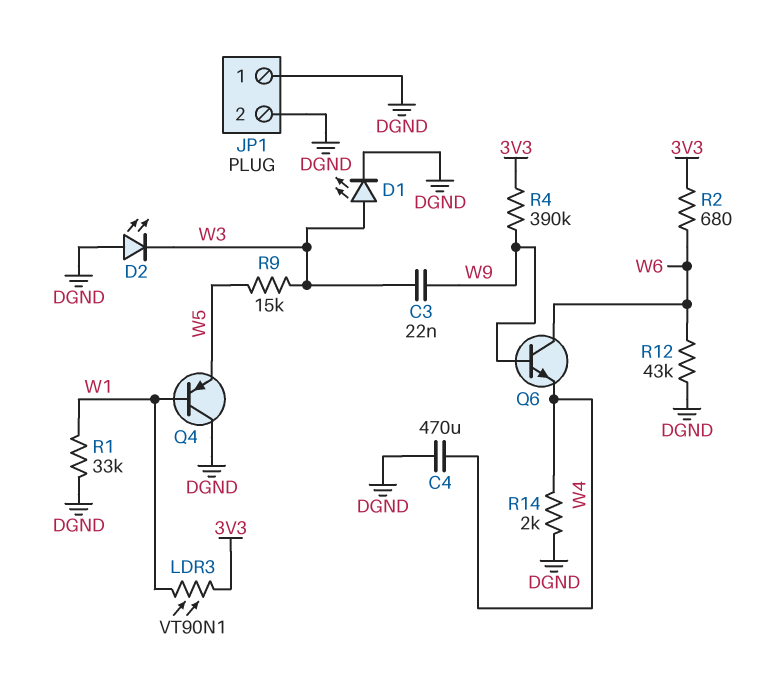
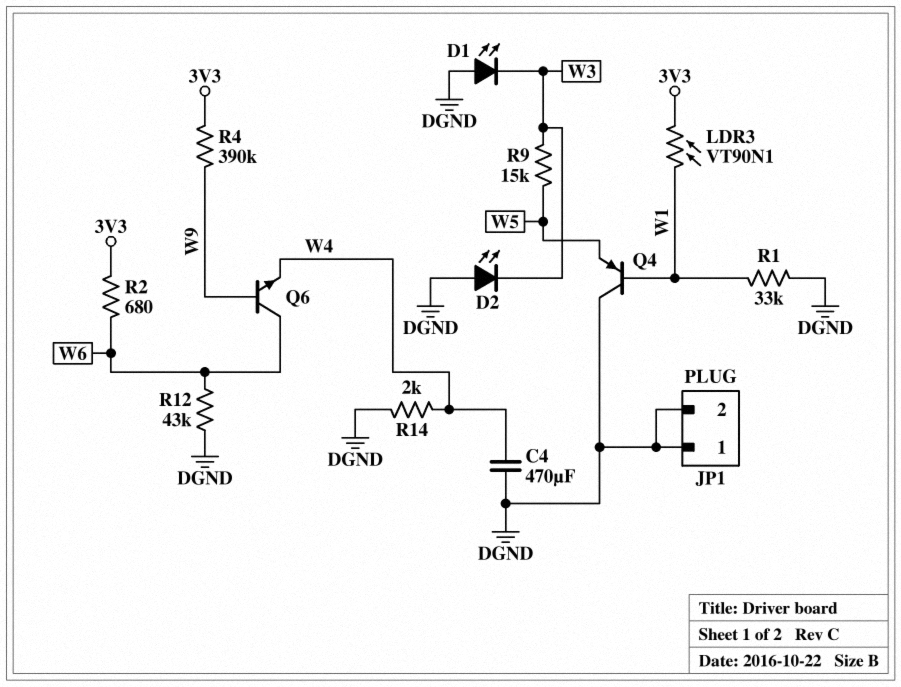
C3: 22nF (W3, W9) -> none
D1: LED (A W3, K DGND) -> LED (A DGND, K W3)

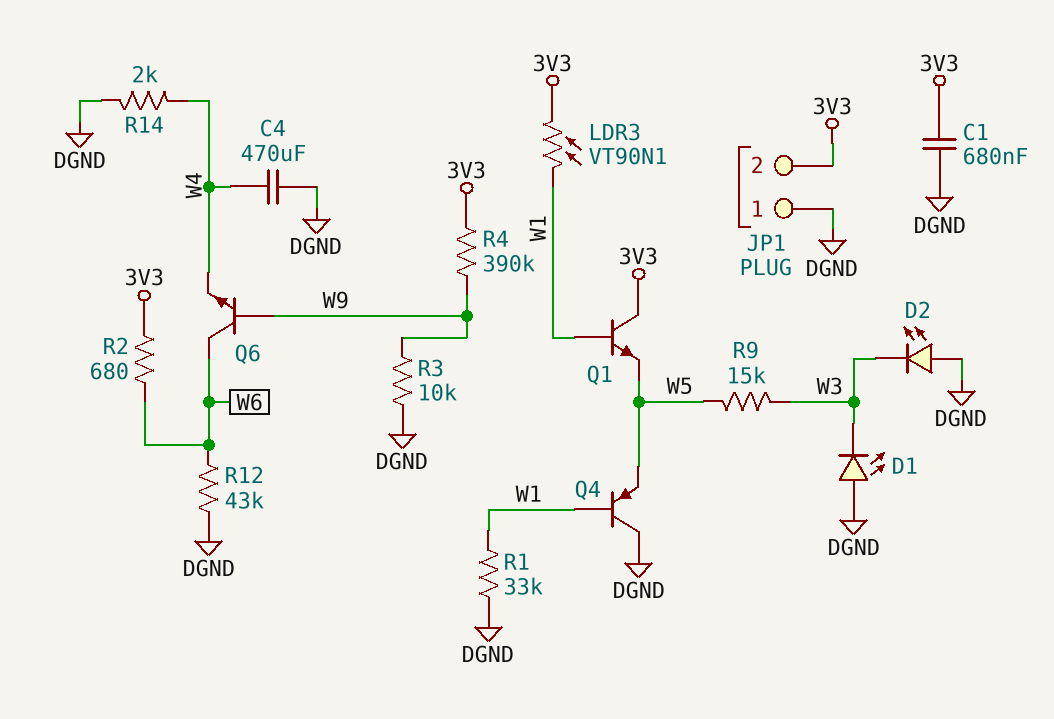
C1: none -> 680nF (3V3, DGND)
JP1 pin 2: DGND -> 3V3
Q1: none -> NPN (B W1, C 3V3, E W5)
R3: none -> 10k (DGND, W9)

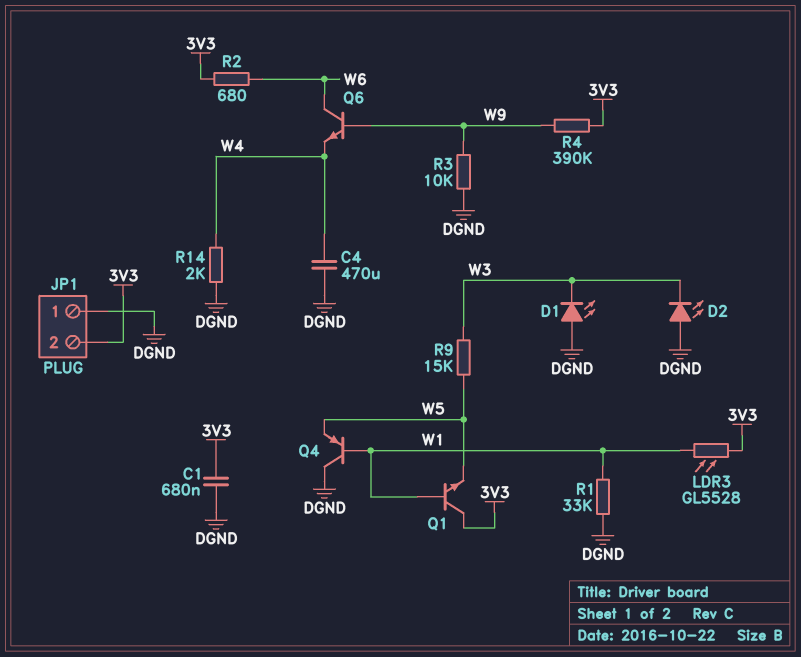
LDR3: VT90N1 (3V3, W1) -> GL5528 (3V3, W1)
R12: 43k (DGND, W6) -> none

